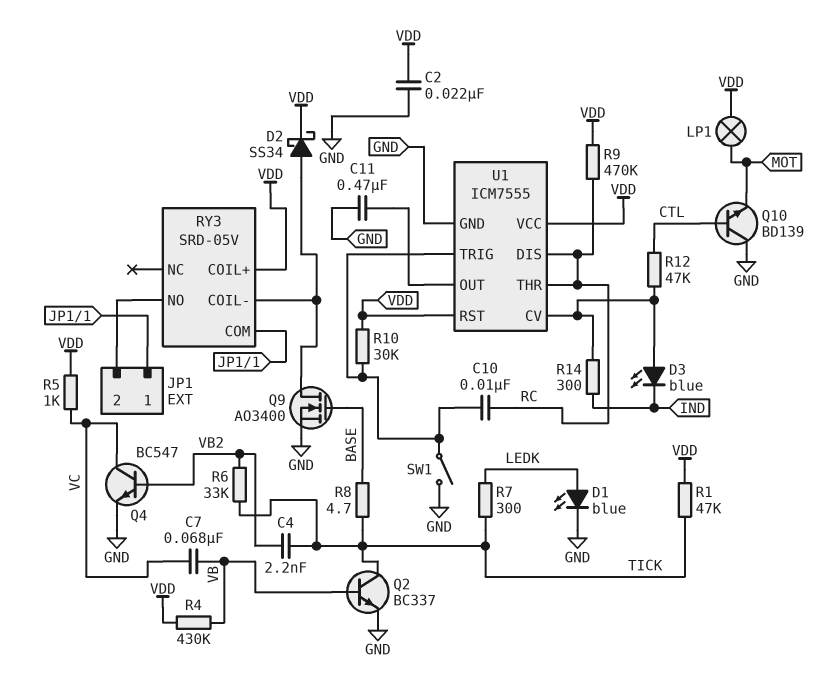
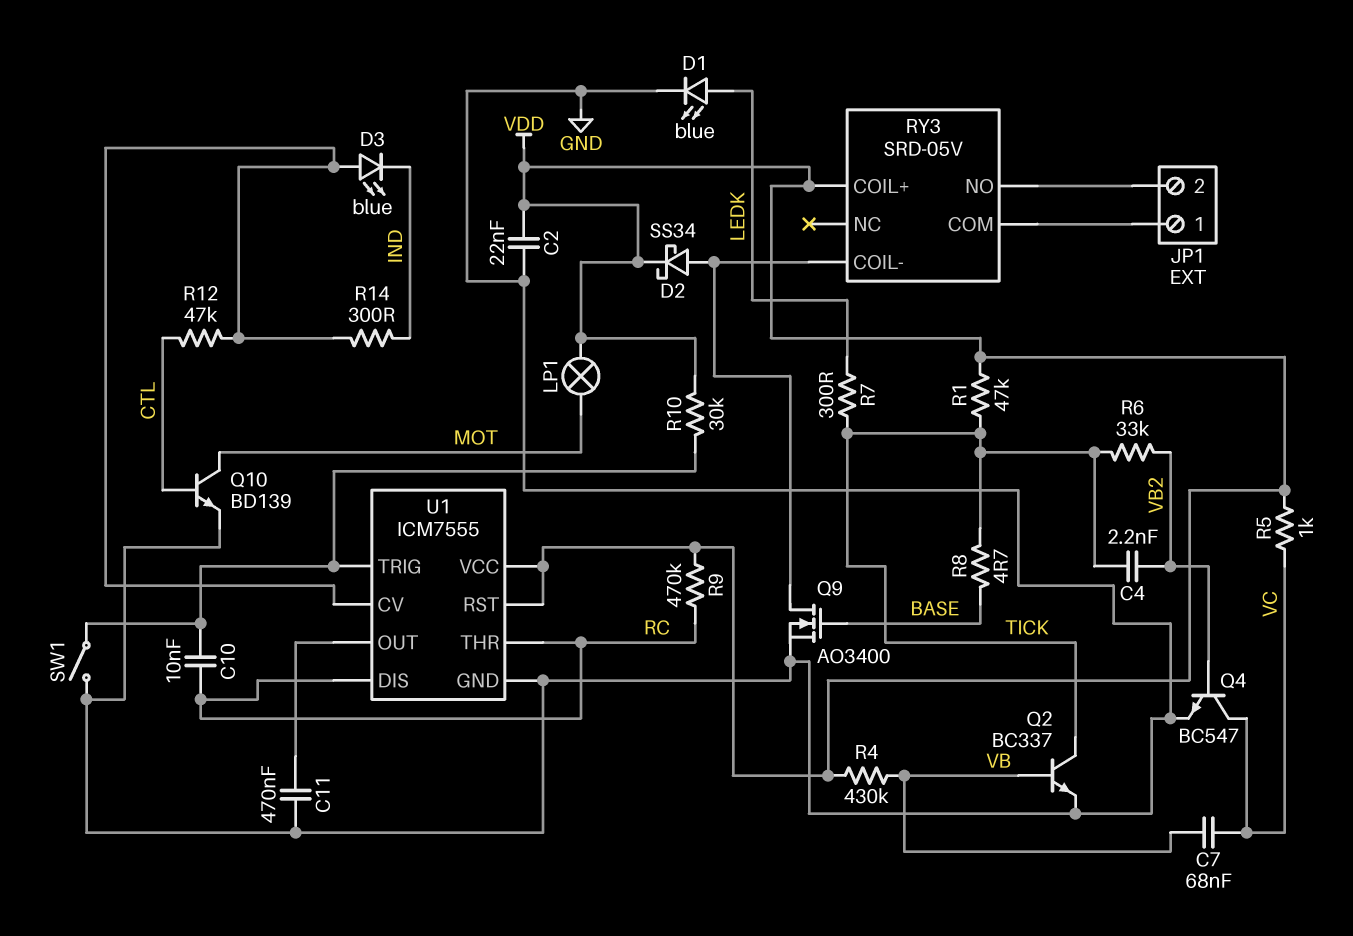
Q10: NPN BD139 (B CTL, C GND, E MOT) -> NPN BD139 (B CTL, C MOT, E GND)

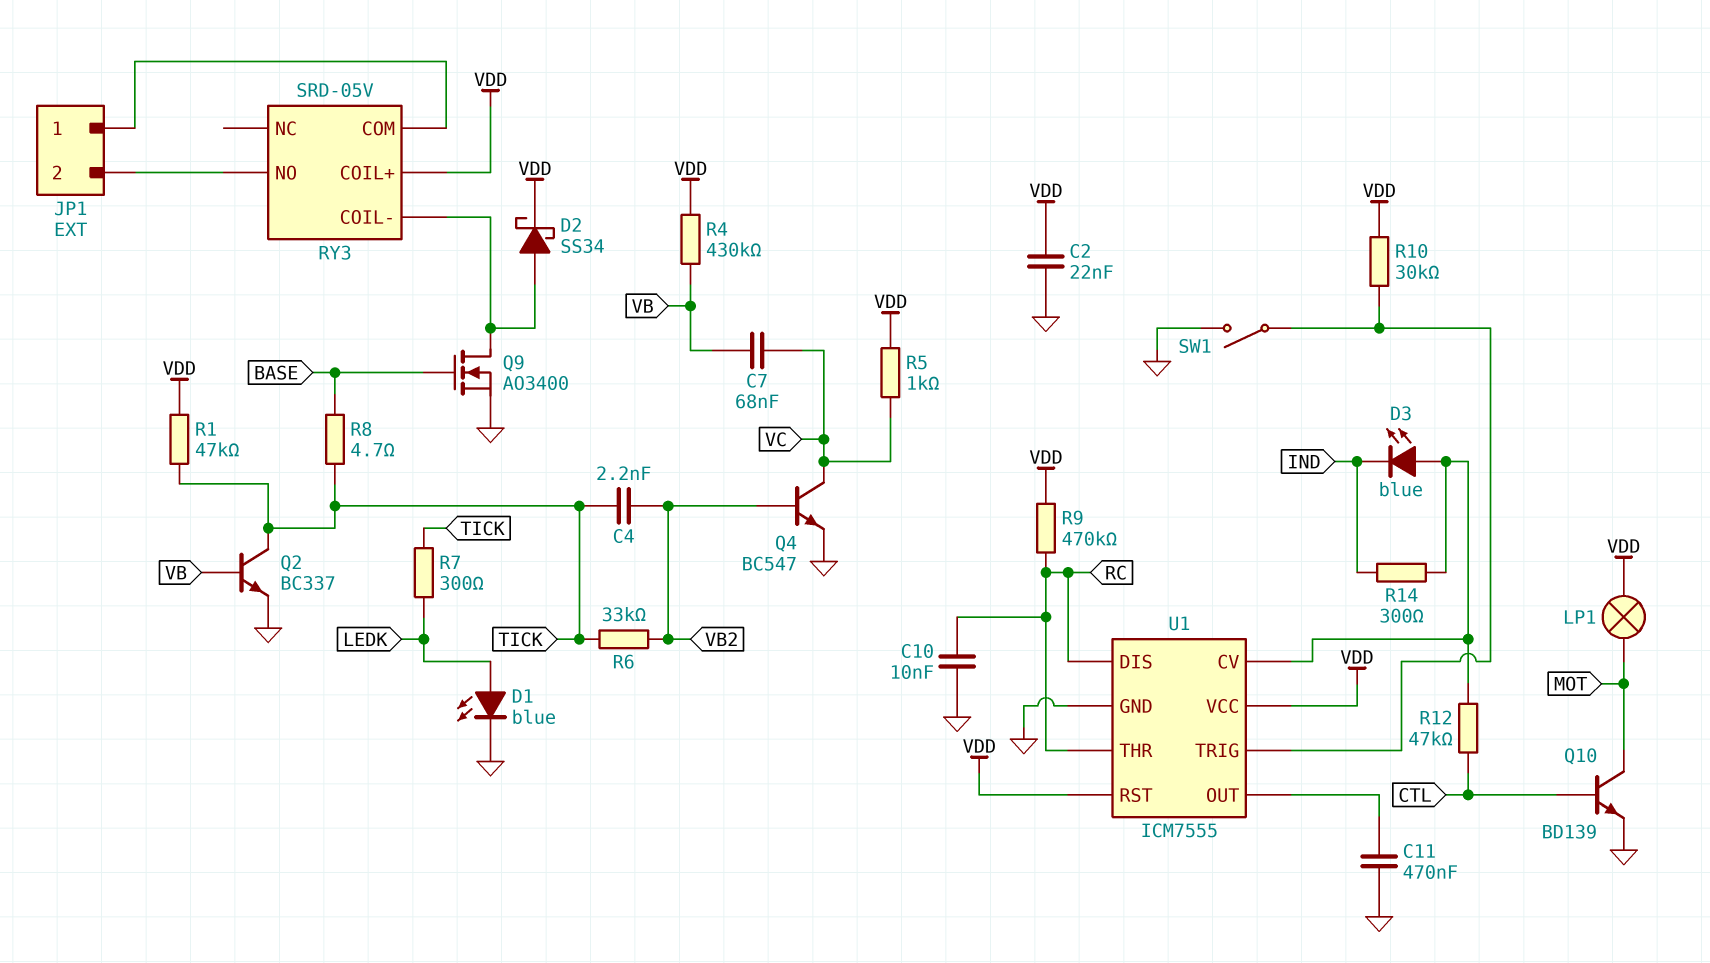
C10: 10nF (RC, U1/TRIG) -> 10nF (GND, RC)

